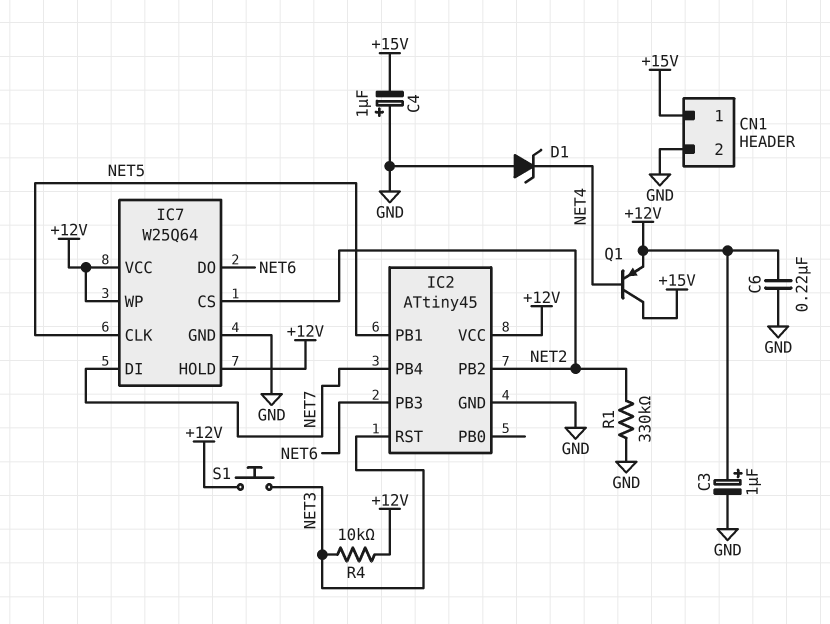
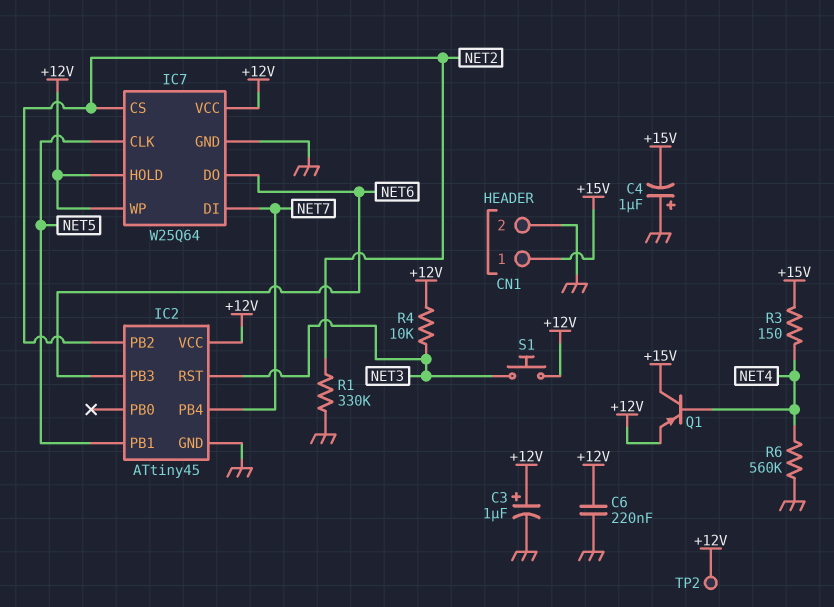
D1: zener (A GND, K NET4) -> none
R3: none -> 150 (+15V, NET4)
R6: none -> 560k (GND, NET4)
TP2: none -> test point (+12V)

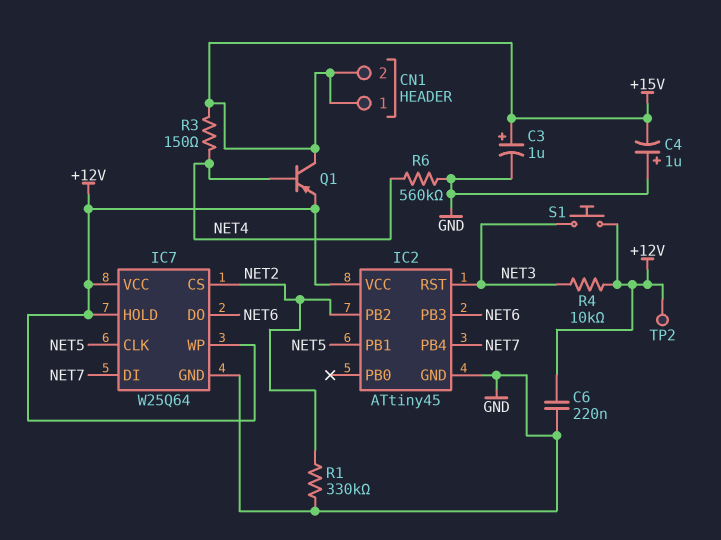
C3: 1uF (plus +12V, minus GND) -> 1uF (plus +15V, minus GND)
CN1 pin 2: GND -> +15V

